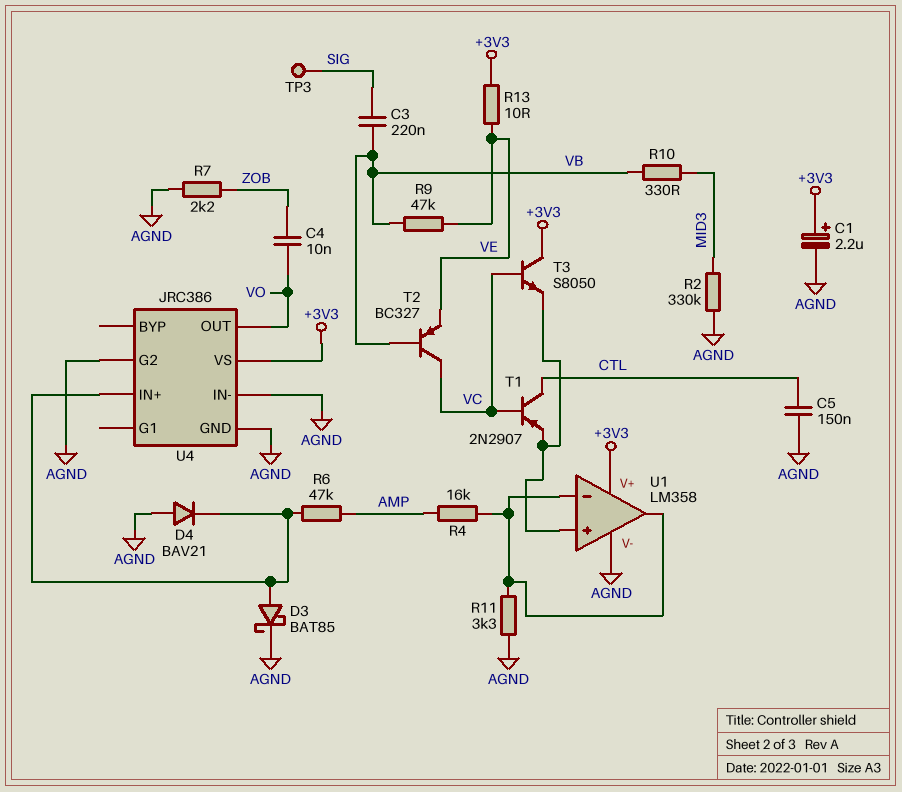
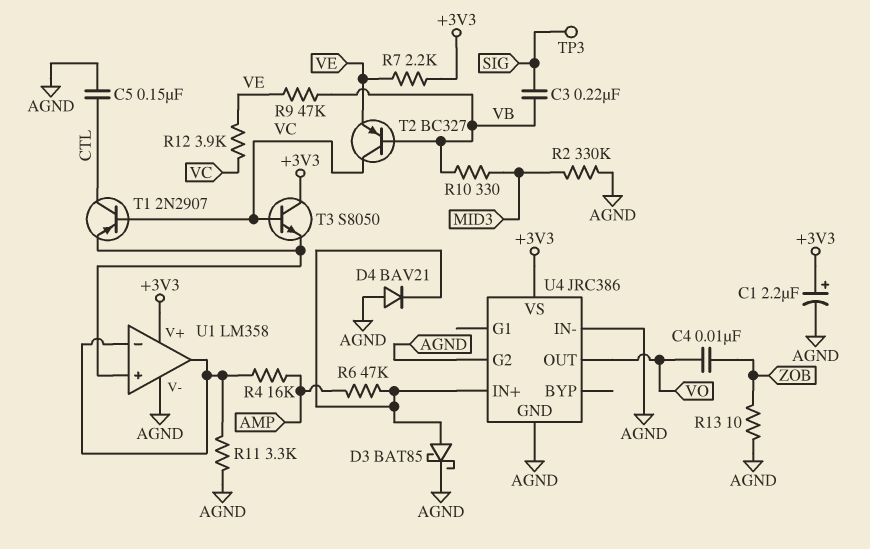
R7: 2.2k (AGND, ZOB) -> 2.2k (+3V3, VE)
R12: none -> 3.9k (VC, VE)
R13: 10 (+3V3, VE) -> 10 (AGND, ZOB)

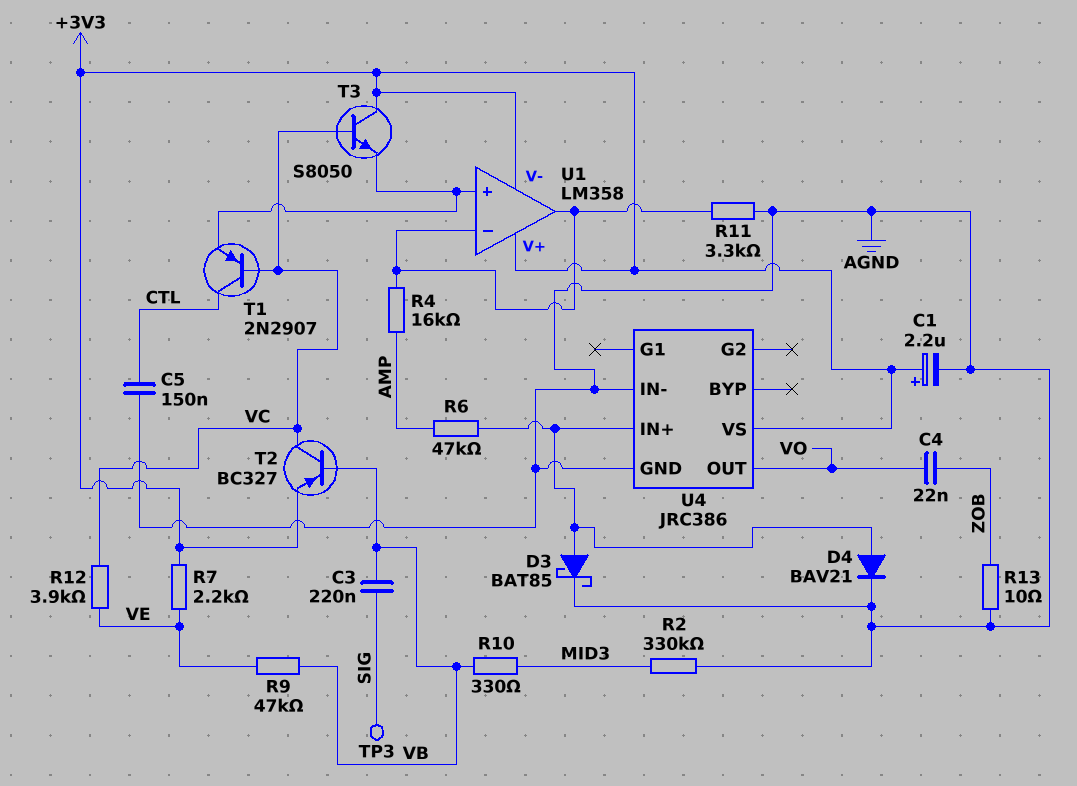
C4: 10nF (VO, ZOB) -> 22nF (VO, ZOB)
D4: diode BAV21 (A AGND, K U4/IN+) -> diode BAV21 (A U4/IN+, K AGND)
T2: PNP BC327 (B VB, C VC, E VE) -> PNP BC327 (B VB, C VC, E +3V3)
U1 pin V-: AGND -> +3V3
U4 pin G2: AGND -> none

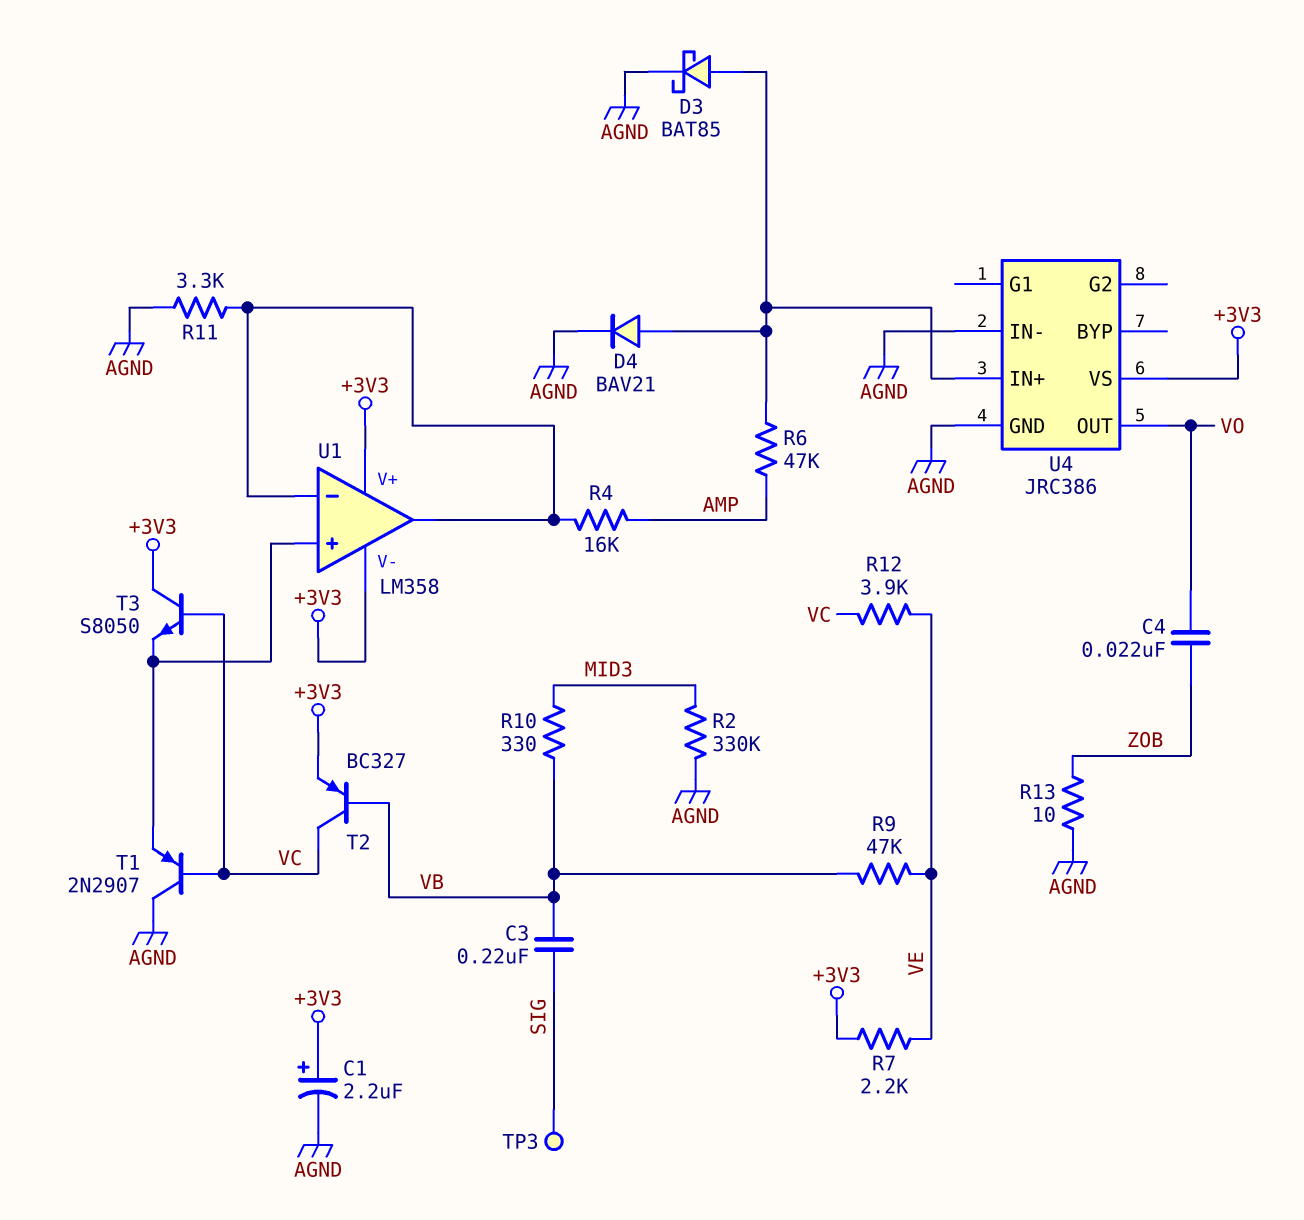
C5: 150nF (AGND, CTL) -> none
T1: PNP 2N2907 (B VC, C CTL, E U1/in+) -> PNP 2N2907 (B VC, C AGND, E U1/in+)

